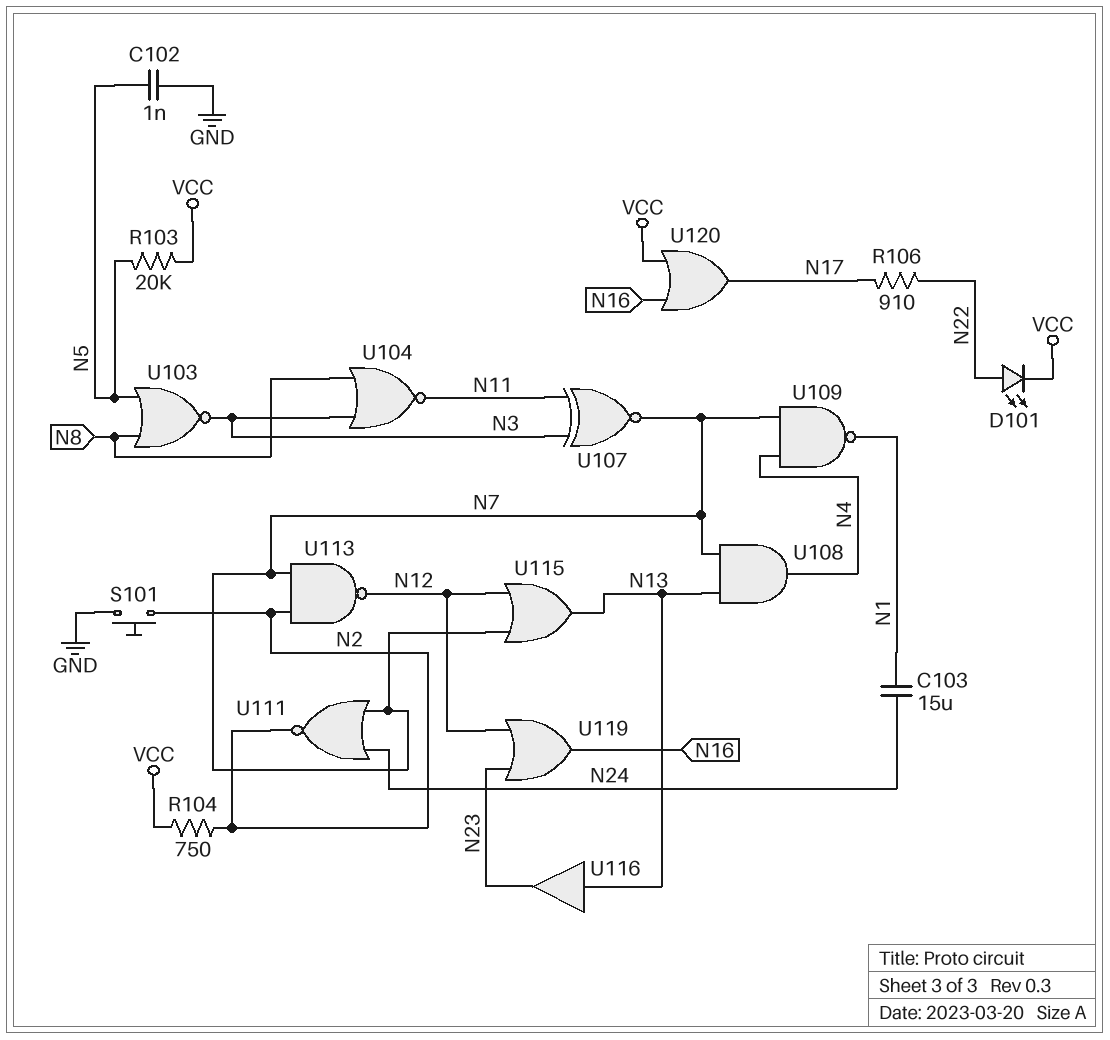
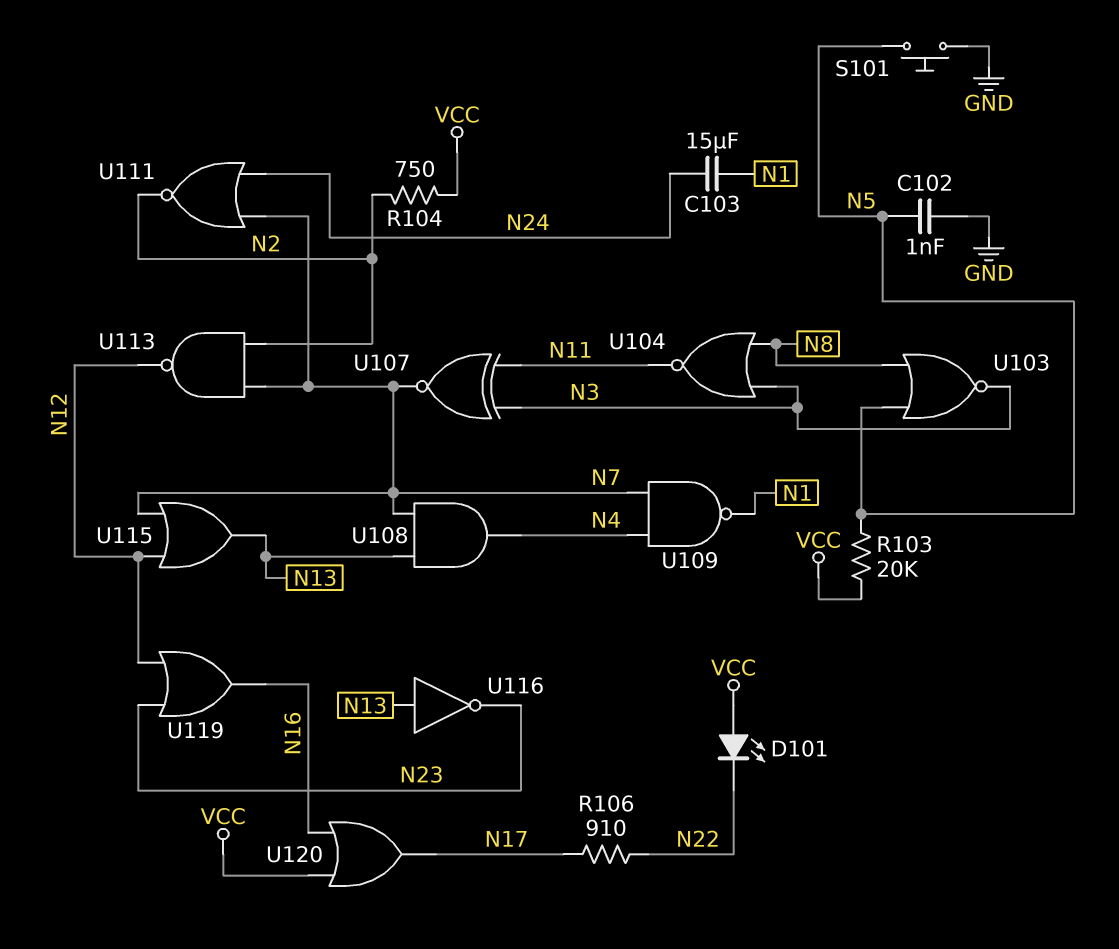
D101: LED (A N22, K VCC) -> LED (A VCC, K N22)
S101: button (GND, N2) -> button (GND, N5)
U116: buffer (in N13, out N23) -> NOT (in N13, out N23)

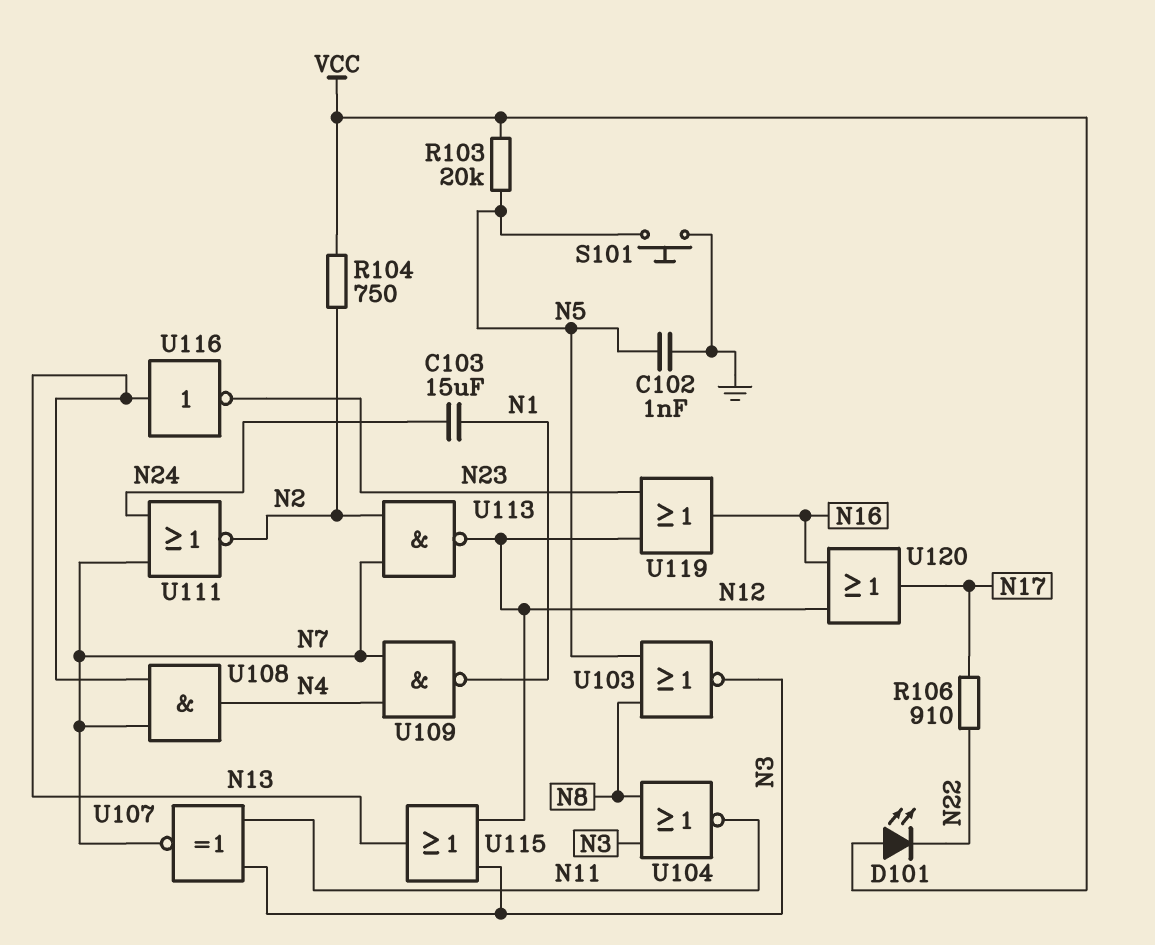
U115: OR (in N7, in N12, out N13) -> OR (in N3, in N12, out N13)
U120: OR (in N16, in VCC, out N17) -> OR (in N12, in N16, out N17)

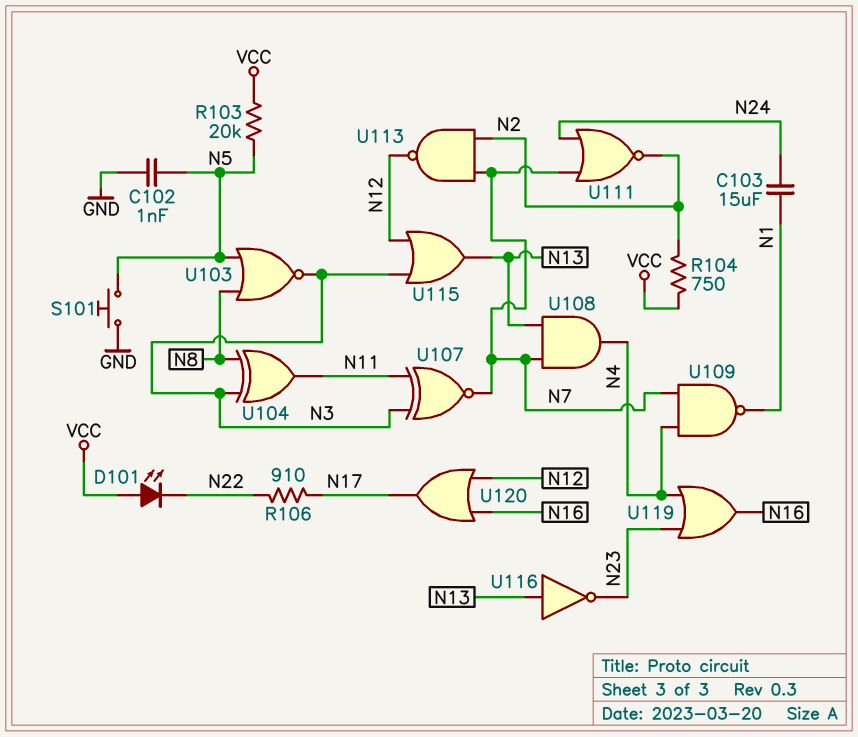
U104: NOR (in N3, in N8, out N11) -> XOR (in N3, in N8, out N11)
U119: OR (in N12, in N23, out N16) -> OR (in N4, in N23, out N16)

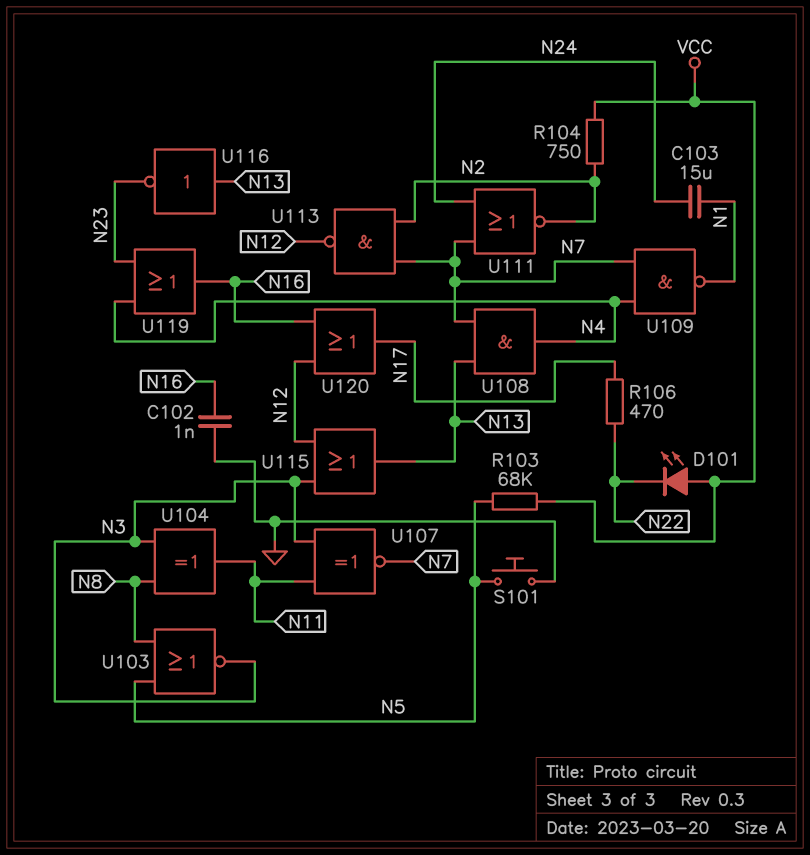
C102: 1nF (GND, N5) -> 1nF (GND, N16)
R103: 20k (N5, VCC) -> 68k (N5, VCC)
R106: 910 (N17, N22) -> 470 (N17, N22)

